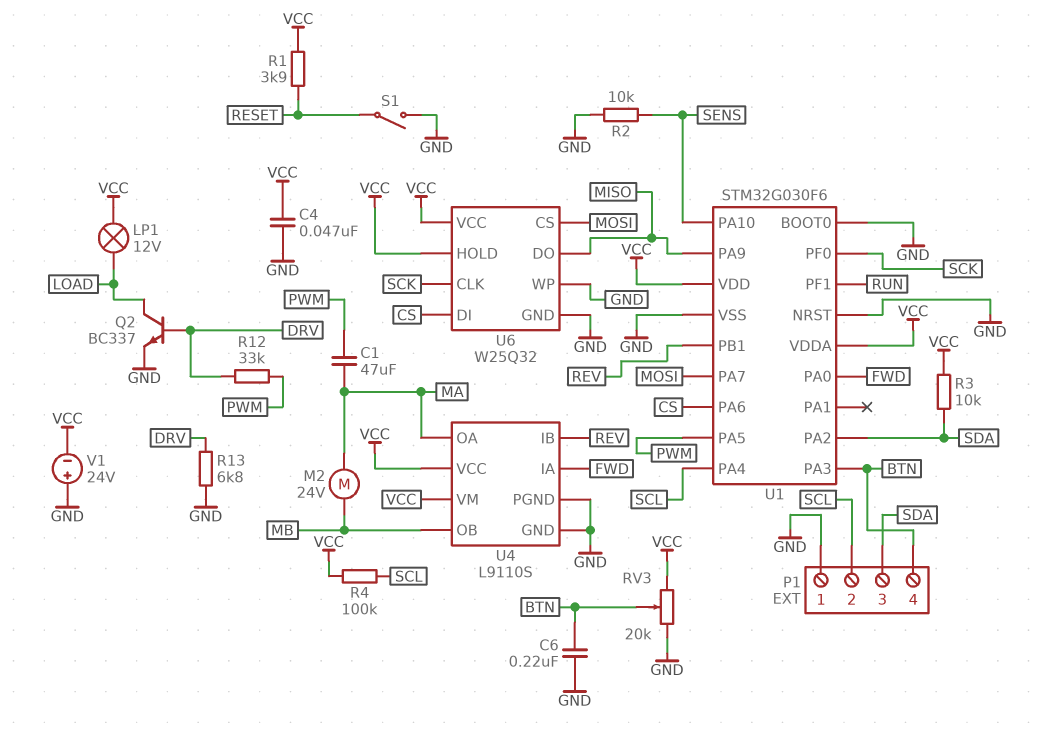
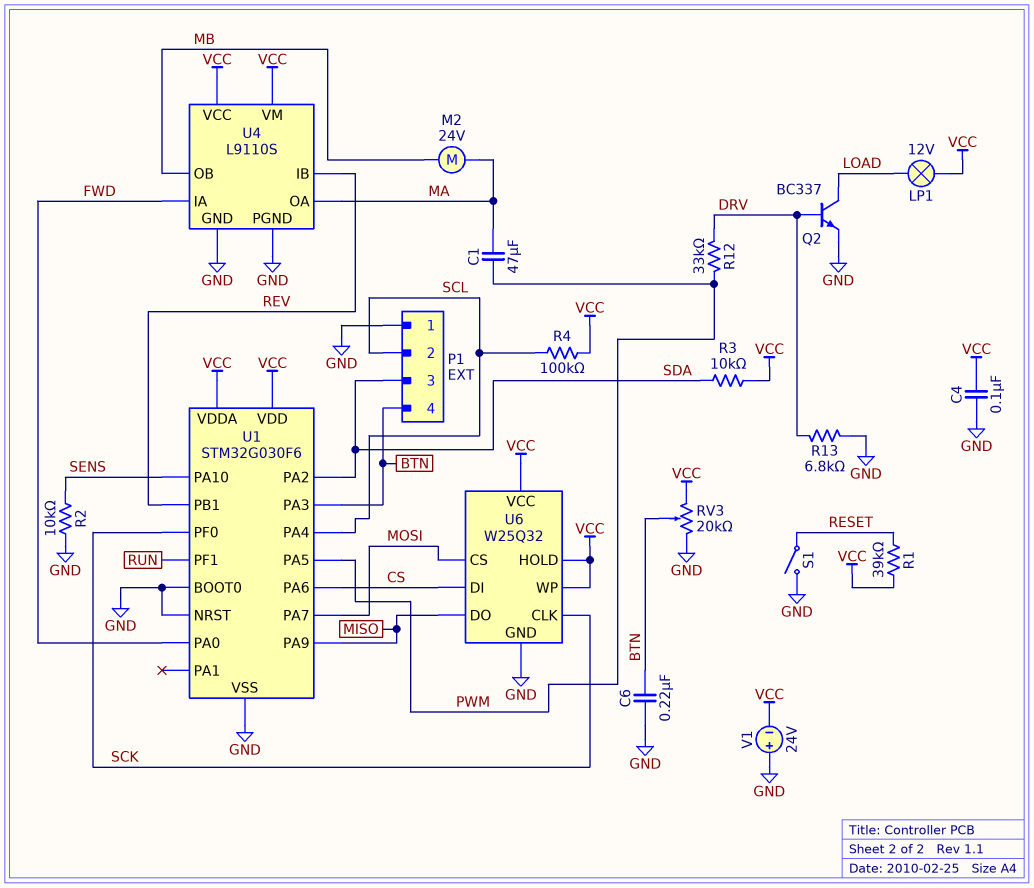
C4: 47nF (GND, VCC) -> 100nF (GND, VCC)
R1: 3.9k (RESET, VCC) -> 39k (RESET, VCC)
U6 pin WP: GND -> VCC

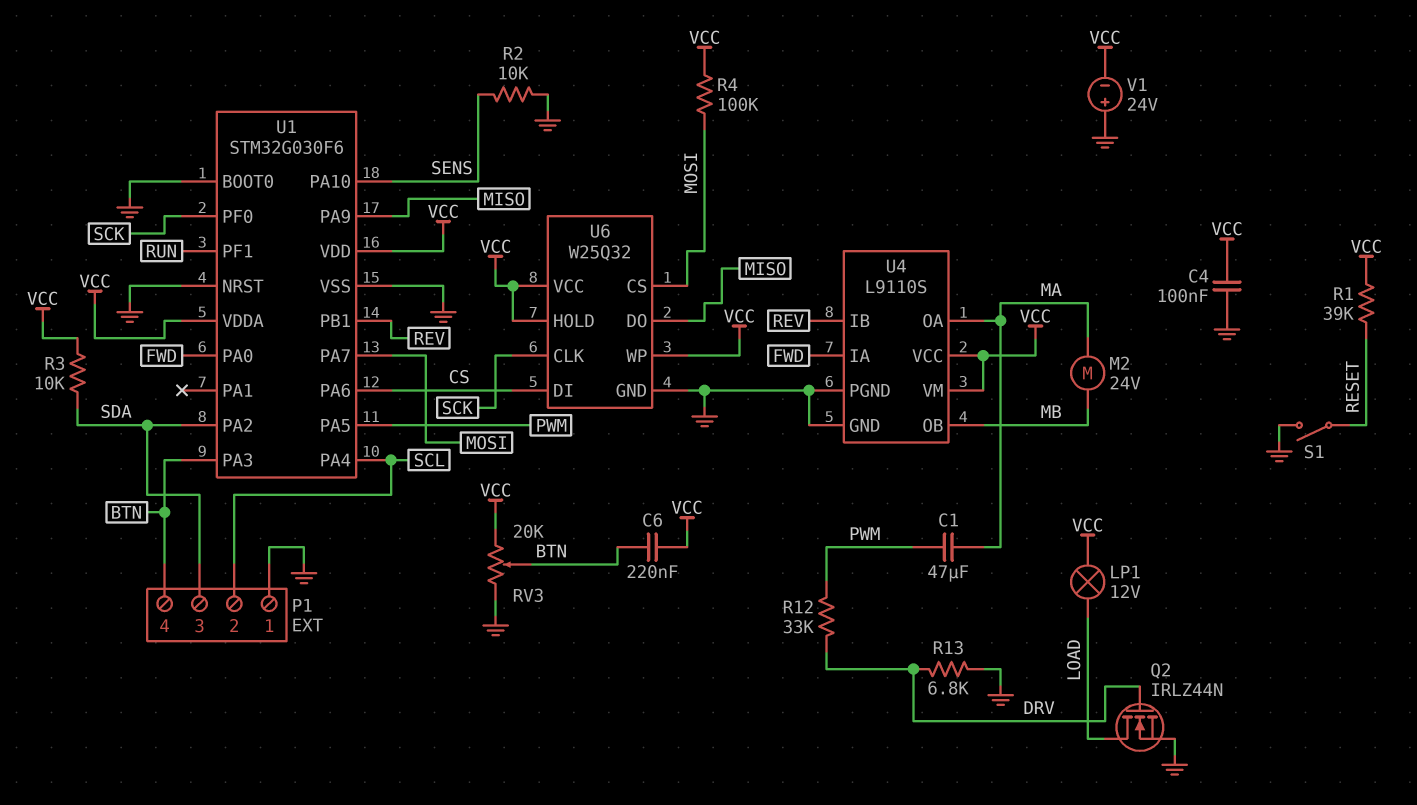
C6: 220nF (BTN, GND) -> 220nF (BTN, VCC)
Q2: NPN BC337 (B DRV, C LOAD, E GND) -> NMOS IRLZ44N (G DRV, D LOAD, S GND)
R4: 100k (SCL, VCC) -> 100k (MOSI, VCC)

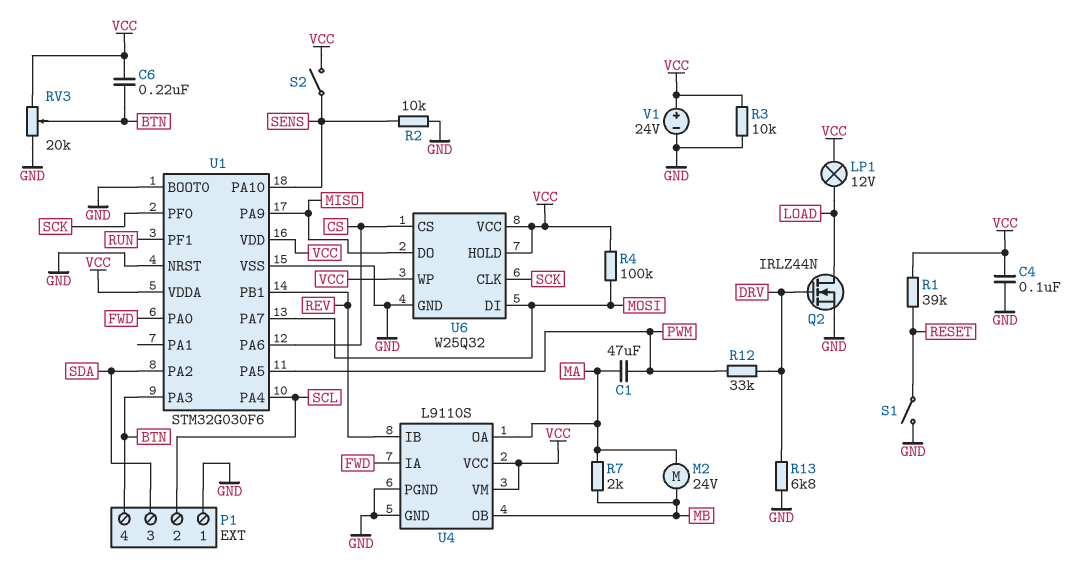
R3: 10k (SDA, VCC) -> 10k (GND, VCC)
R7: none -> 2k (MA, MB)
S2: none -> switch (SENS, VCC)
U6 pin CS: MOSI -> CS
U6 pin DI: CS -> MOSI
V1: 24V (plus GND, minus VCC) -> 24V (plus VCC, minus GND)

